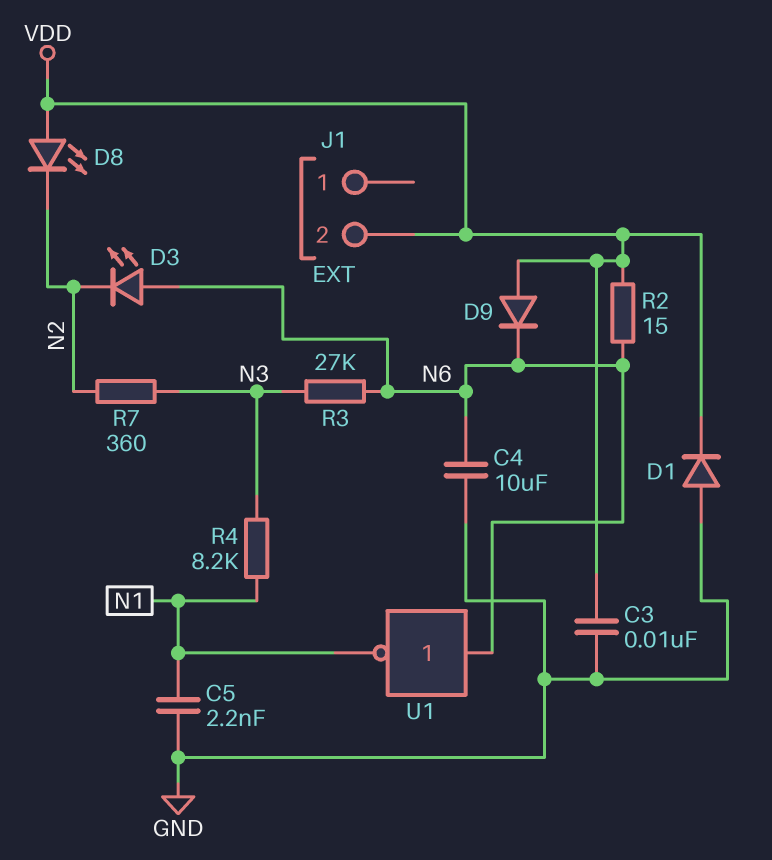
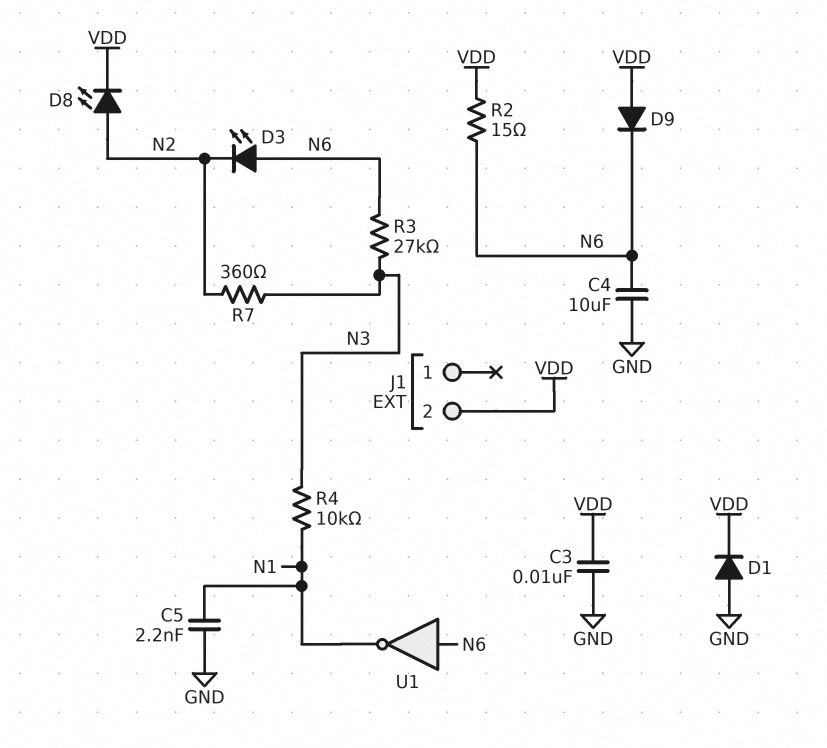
D8: LED (A VDD, K N2) -> LED (A N2, K VDD)
R4: 8.2k (N1, N3) -> 10k (N1, N3)

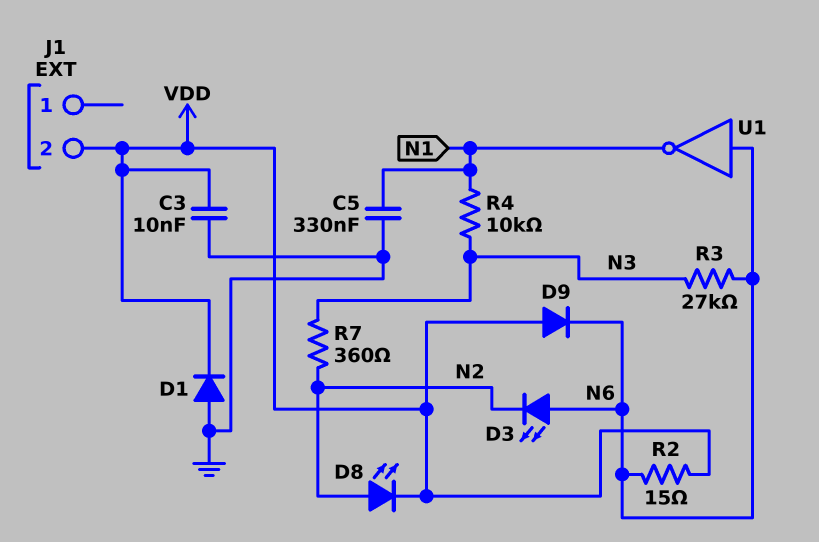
C4: 10uF (GND, N6) -> none
C5: 2.2nF (GND, N1) -> 330nF (GND, N1)

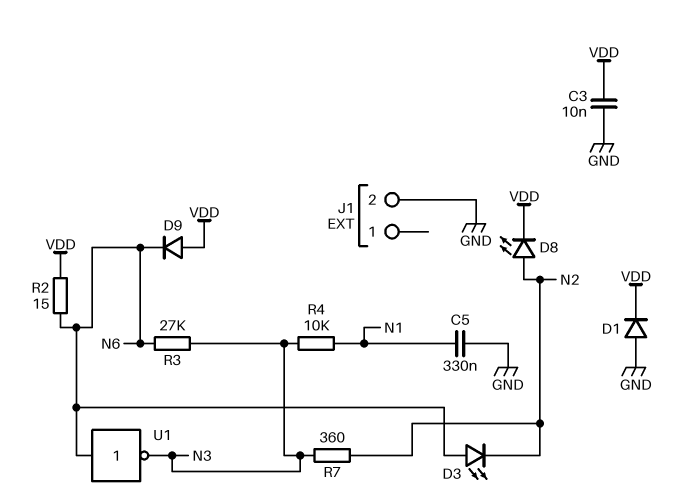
J1 pin 2: VDD -> GND
U1: NOT (in N6, out N1) -> NOT (in N6, out N3)

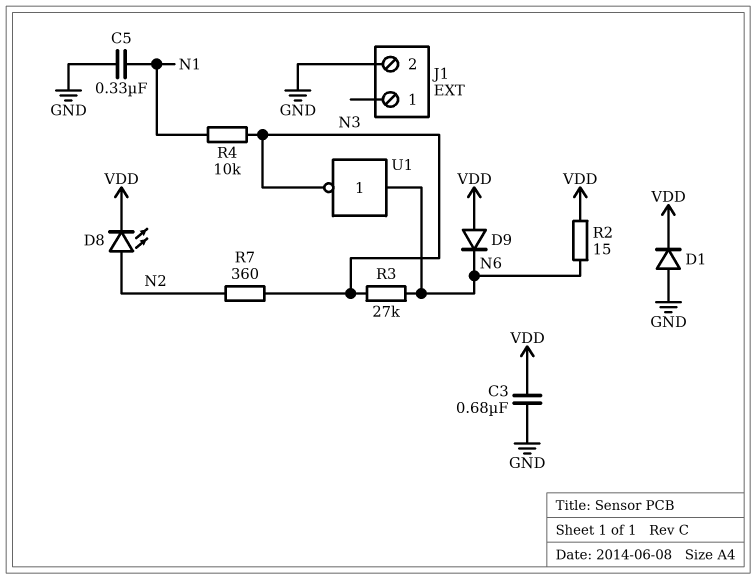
C3: 10nF (GND, VDD) -> 680nF (GND, VDD)
D3: LED (A N6, K N2) -> none

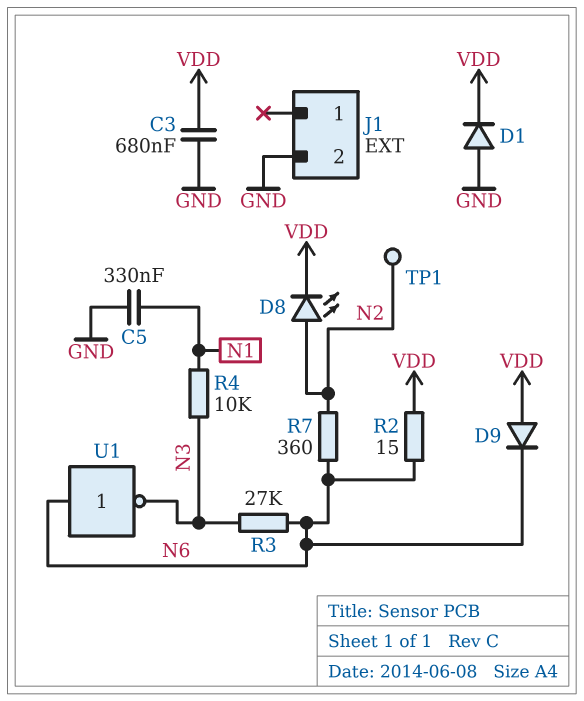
R7: 360 (N2, N3) -> 360 (N2, N6)
TP1: none -> test point (N2)

